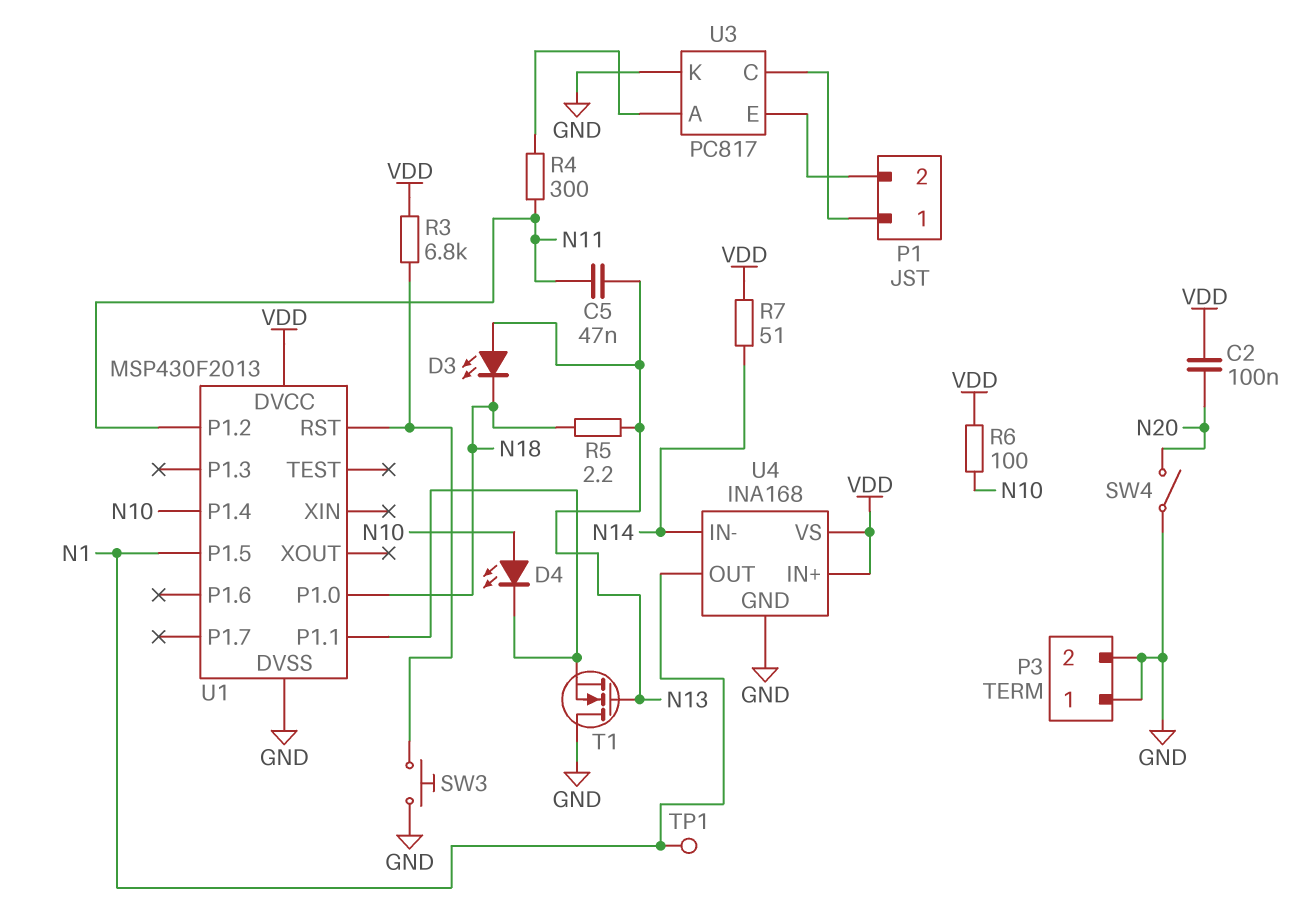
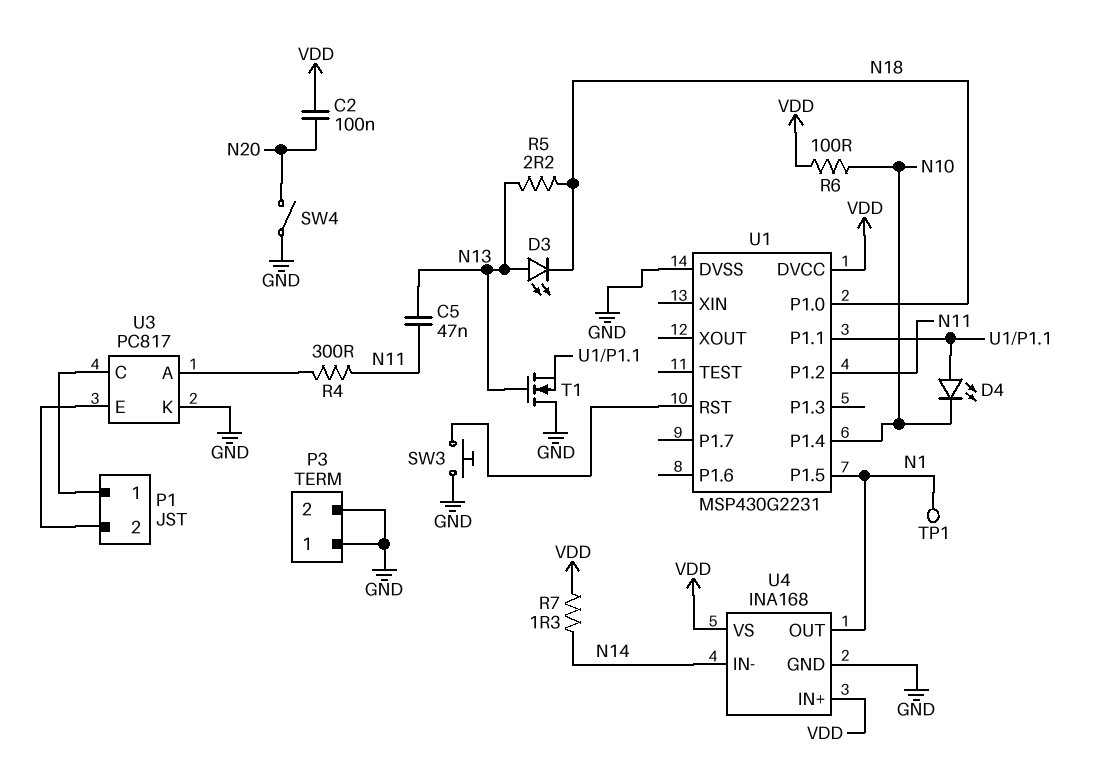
D4: LED (A N10, K U1/P1.1) -> LED (A U1/P1.1, K N10)
R3: 6.8k (U1/RST, VDD) -> none
R7: 51 (N14, VDD) -> 1.3 (N14, VDD)
U1: MSP430F2013 -> MSP430G2231

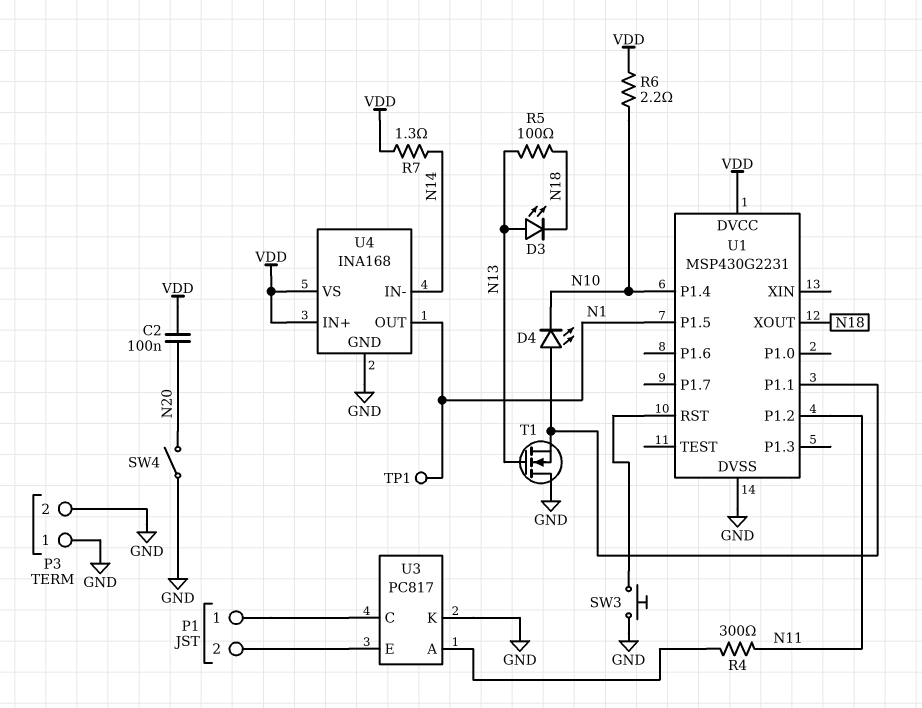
C5: 47nF (N11, N13) -> none
R5: 2.2 (N13, N18) -> 100 (N13, N18)
R6: 100 (N10, VDD) -> 2.2 (N10, VDD)
U1 pin P1.0: N18 -> none
U1 pin XOUT: none -> N18

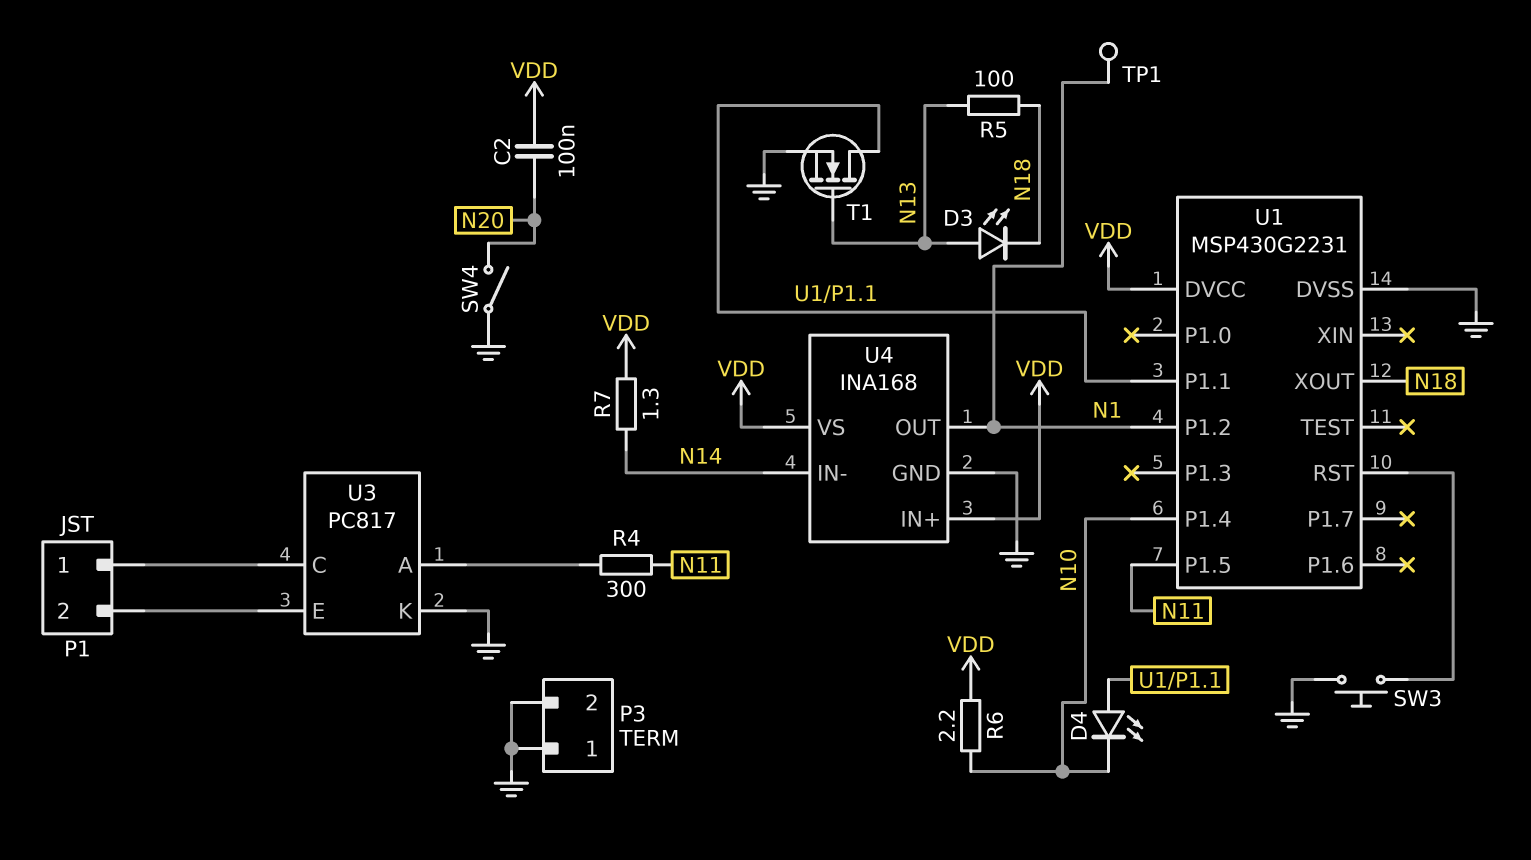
T1: NMOS (G N13, D GND, S U1/P1.1) -> NMOS (G N13, D U1/P1.1, S GND)
U1 pin P1.2: N11 -> N1
U1 pin P1.5: N1 -> N11

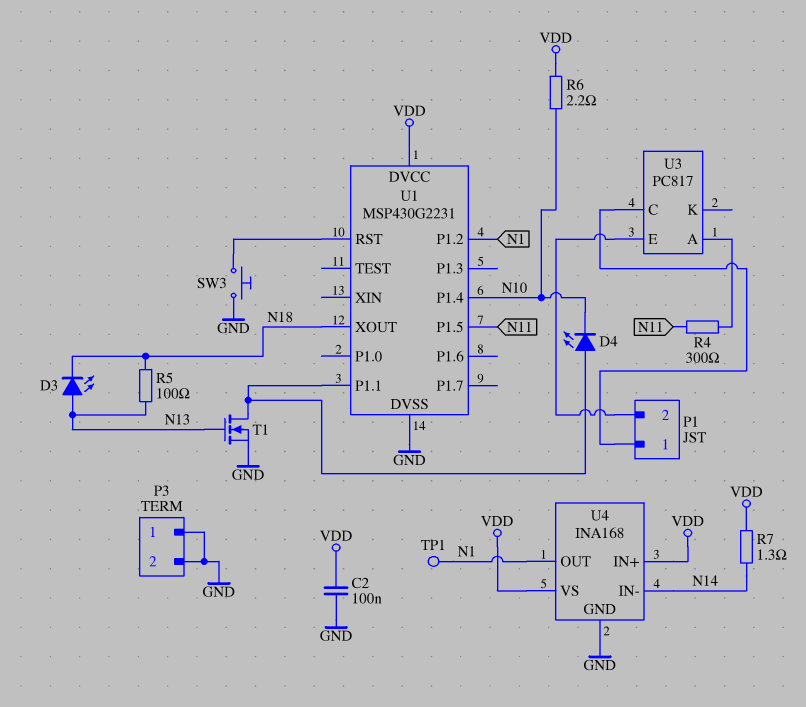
C2: 100nF (N20, VDD) -> 100nF (GND, VDD)
SW4: switch (GND, N20) -> none
U3 pin K: GND -> none

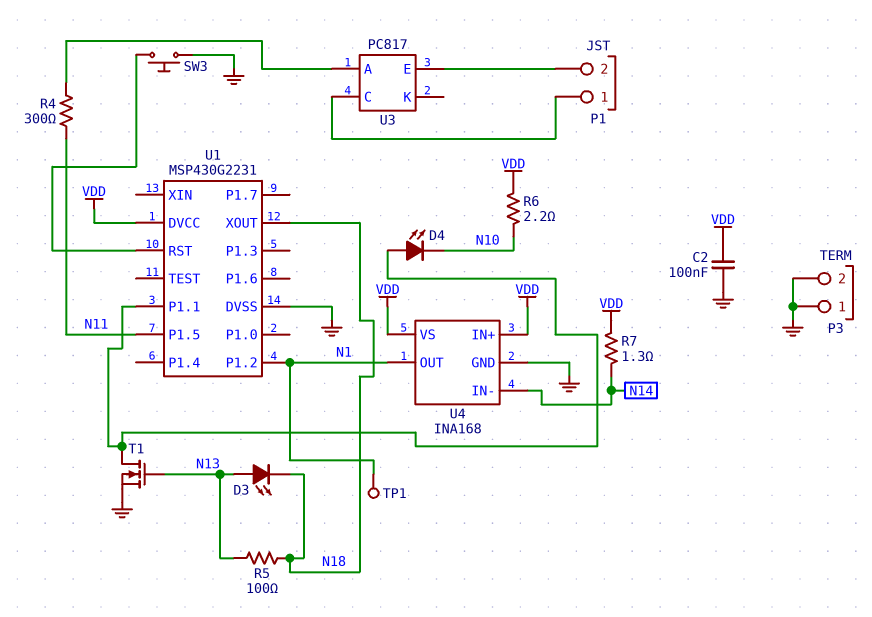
U1 pin P1.4: N10 -> none

